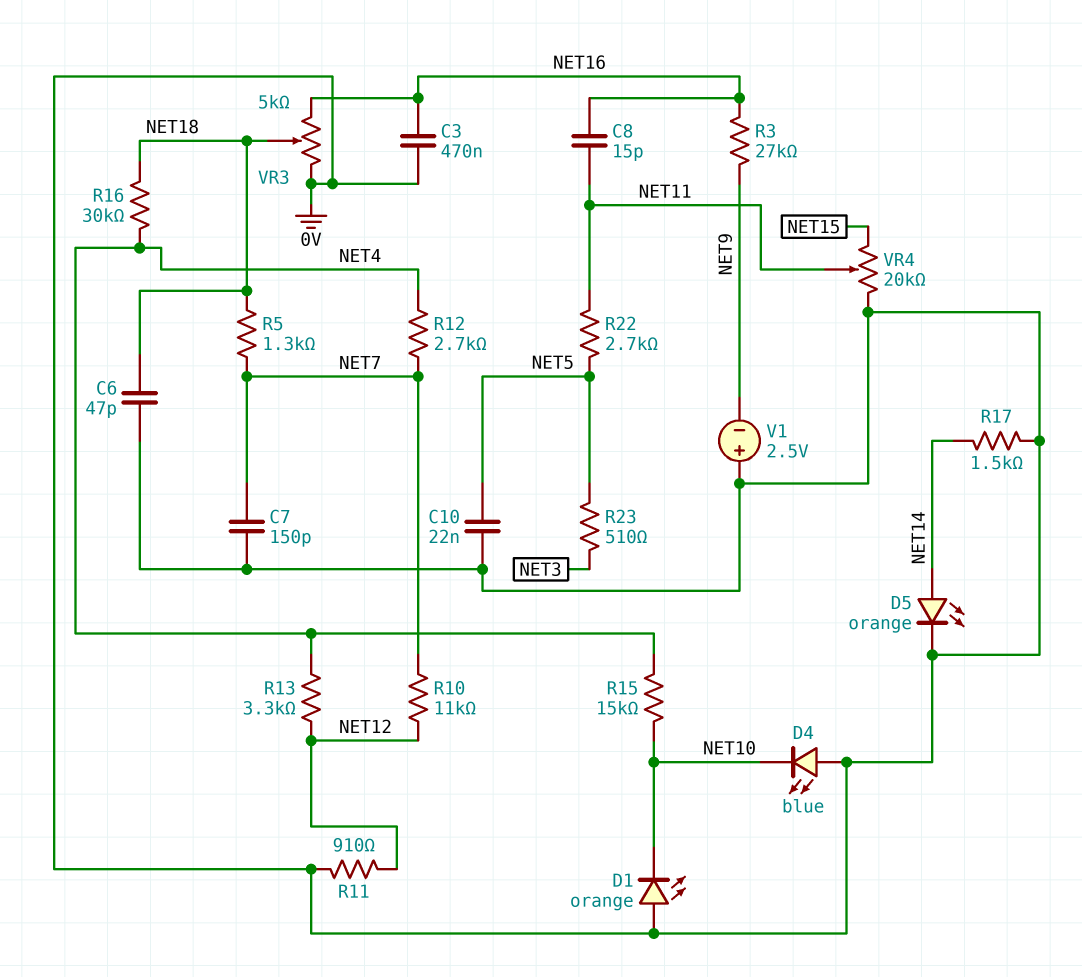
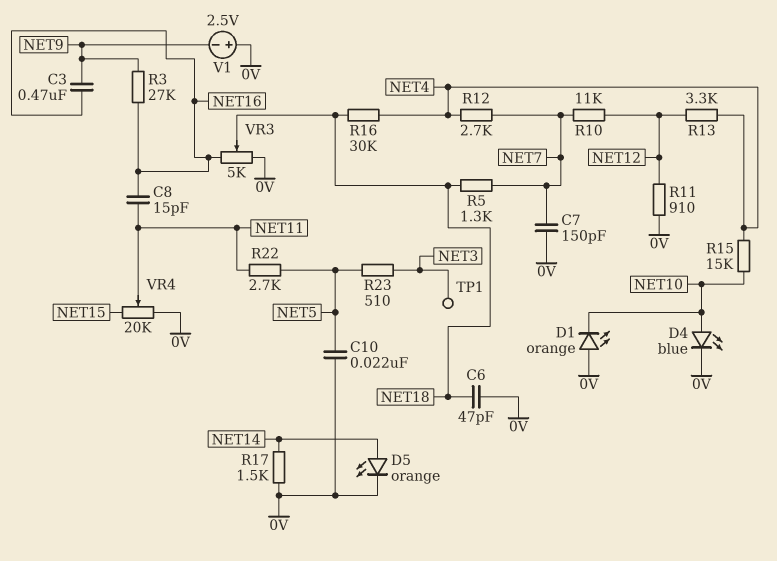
C3: 470nF (0V, NET16) -> 470nF (NET9, NET16)
D4: LED blue (A 0V, K NET10) -> LED blue (A NET10, K 0V)
TP1: none -> test point (NET3)

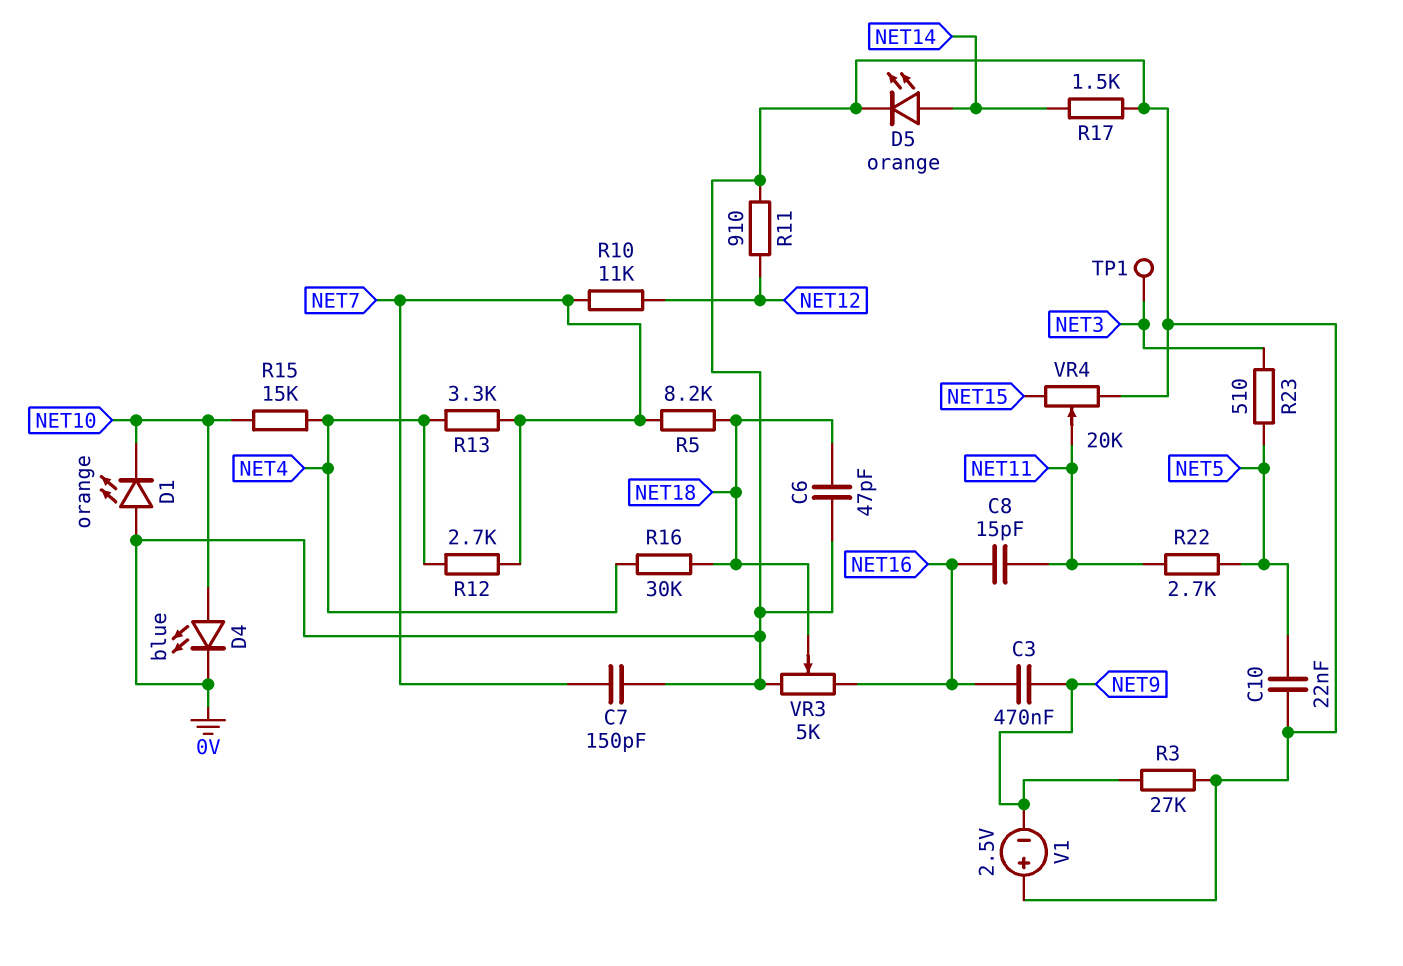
R3: 27k (NET9, NET16) -> 27k (0V, NET9)
R5: 1.3k (NET7, NET18) -> 8.2k (NET7, NET18)
R13: 3.3k (NET4, NET12) -> 3.3k (NET4, NET7)

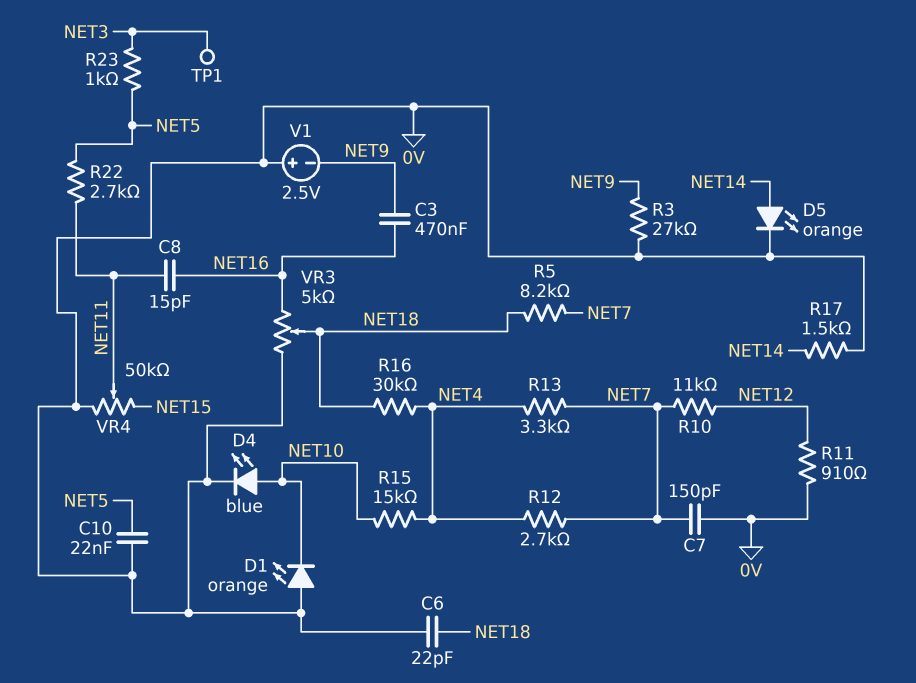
C6: 47pF (0V, NET18) -> 22pF (0V, NET18)
R23: 510 (NET3, NET5) -> 1k (NET3, NET5)
VR4: 20k (0V, NET15, wiper NET11) -> 50k (0V, NET15, wiper NET11)

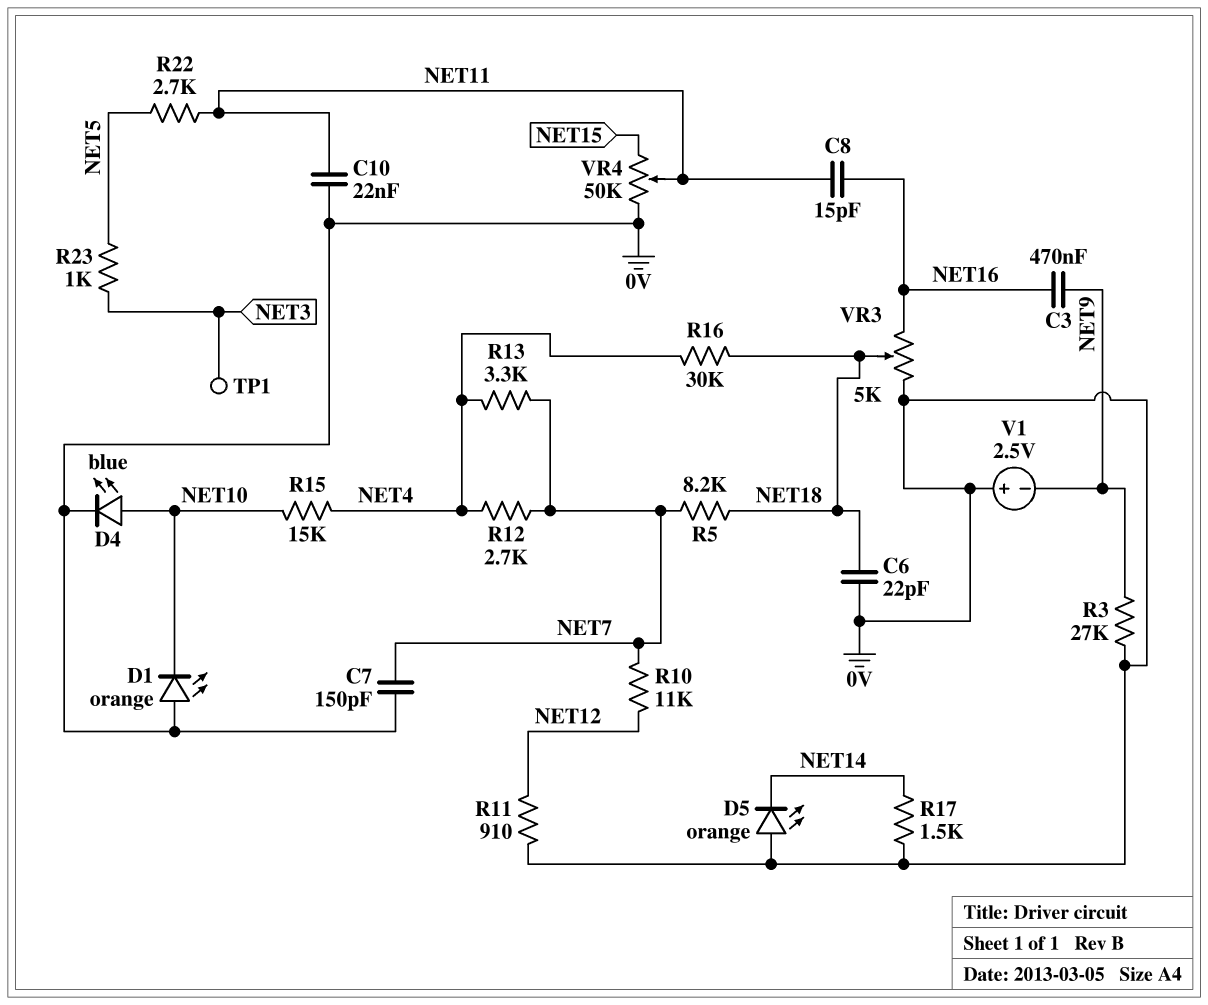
C10: 22nF (0V, NET5) -> 22nF (0V, NET11)
D5: LED orange (A NET14, K 0V) -> LED orange (A 0V, K NET14)

